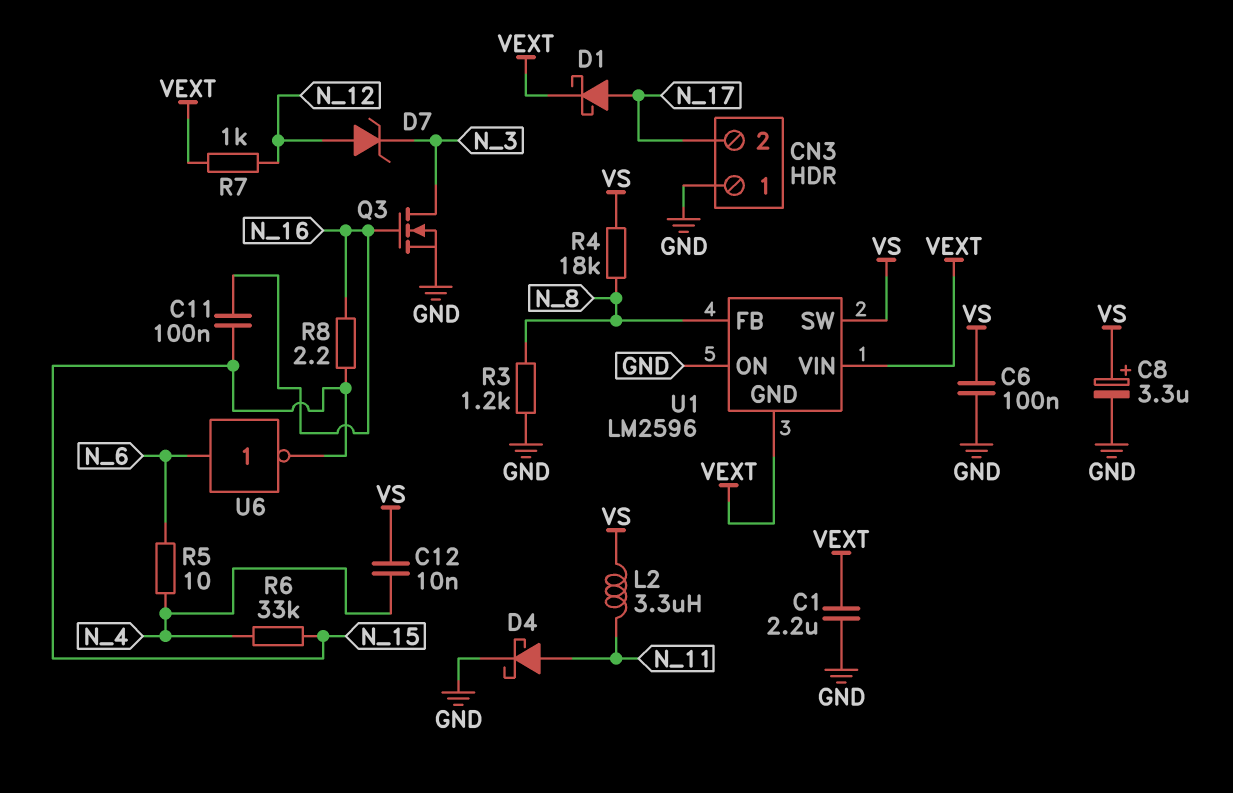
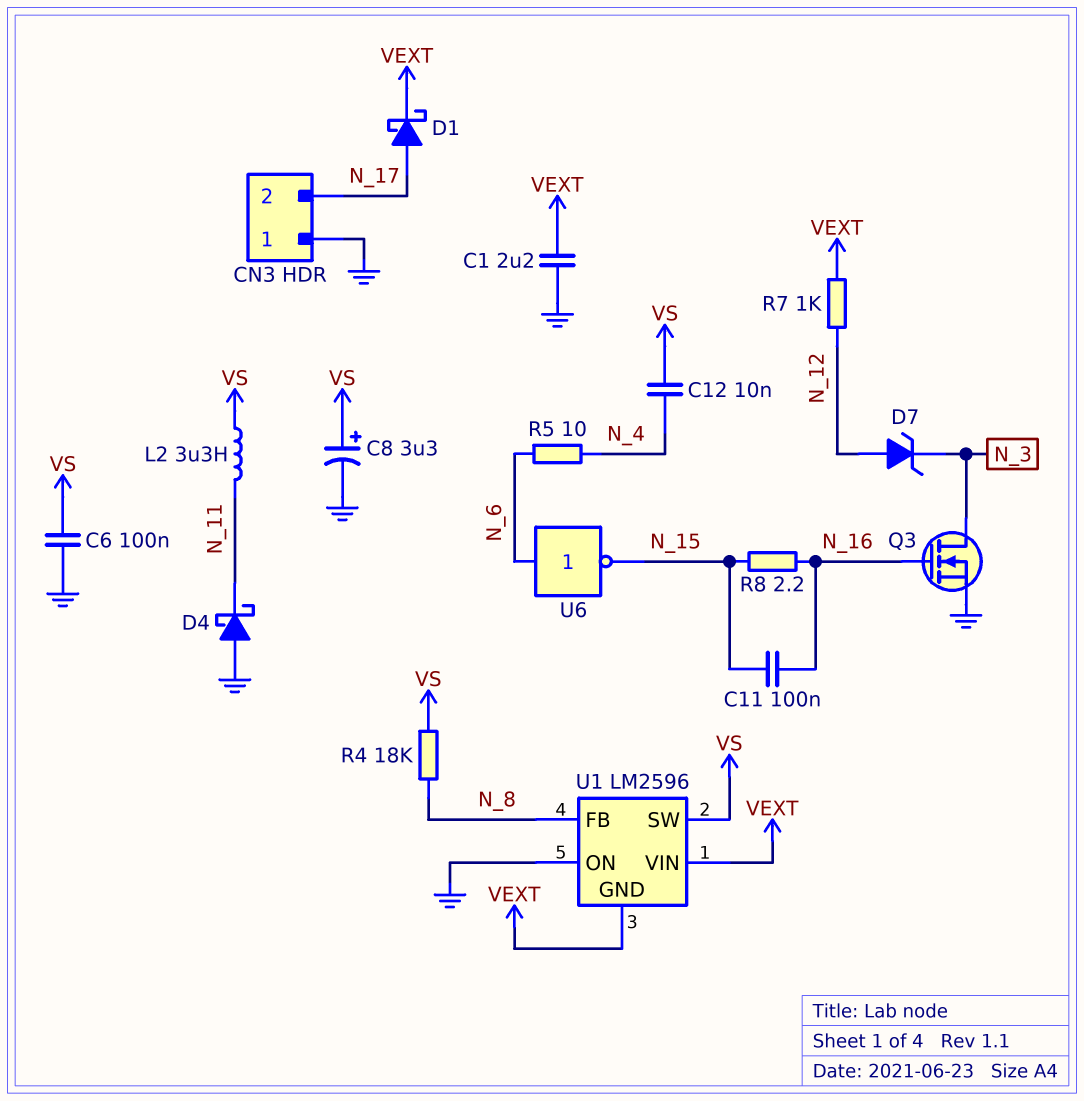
D4: schottky (A N_11, K GND) -> schottky (A GND, K N_11)
R3: 1.2k (GND, N_8) -> none
R6: 33k (N_4, N_15) -> none

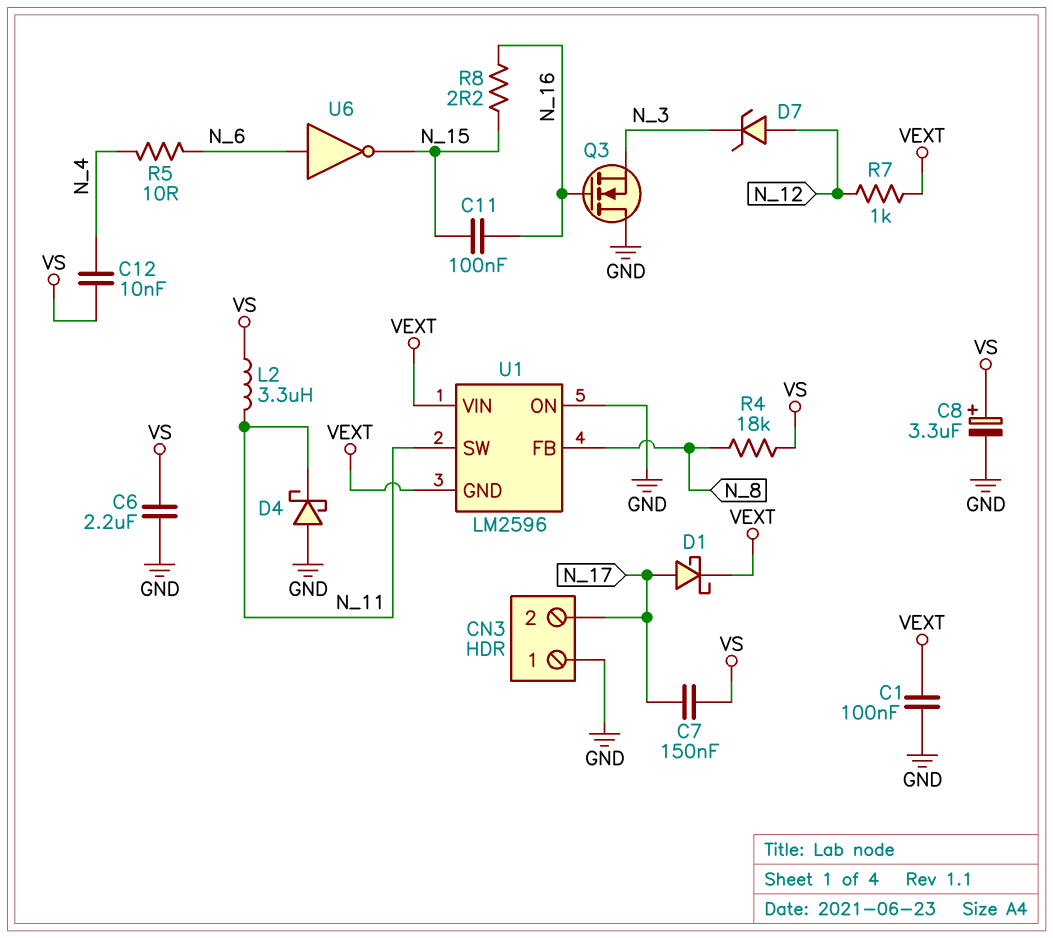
C1: 2.2uF (GND, VEXT) -> 100nF (GND, VEXT)
C6: 100nF (GND, VS) -> 2.2uF (GND, VS)
C7: none -> 150nF (N_17, VS)
Q3: NMOS (G N_16, D N_3, S GND) -> NMOS (G N_16, D GND, S N_3)
U1 pin SW: VS -> N_11

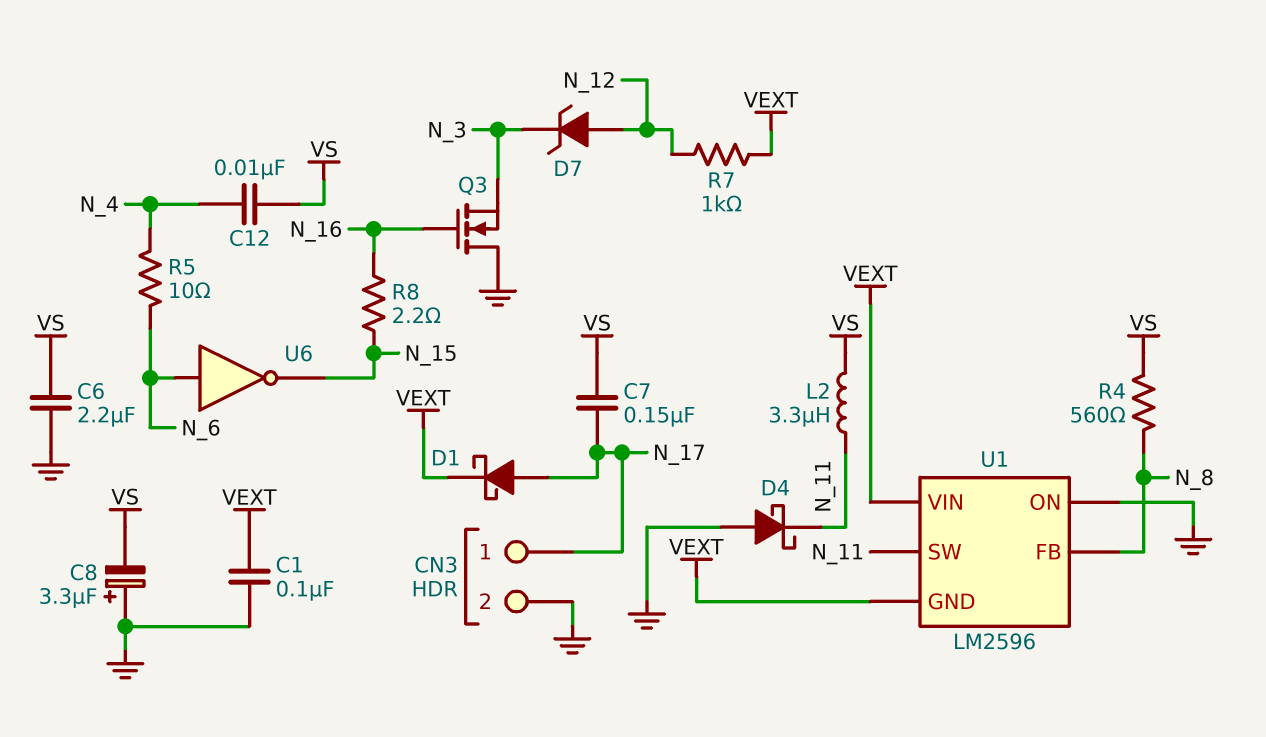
C8: 3.3uF (plus VS, minus GND) -> 3.3uF (plus GND, minus VS)
C11: 100nF (N_15, N_16) -> none
CN3 pin 1: GND -> N_17
CN3 pin 2: N_17 -> GND
R4: 18k (N_8, VS) -> 560 (N_8, VS)

